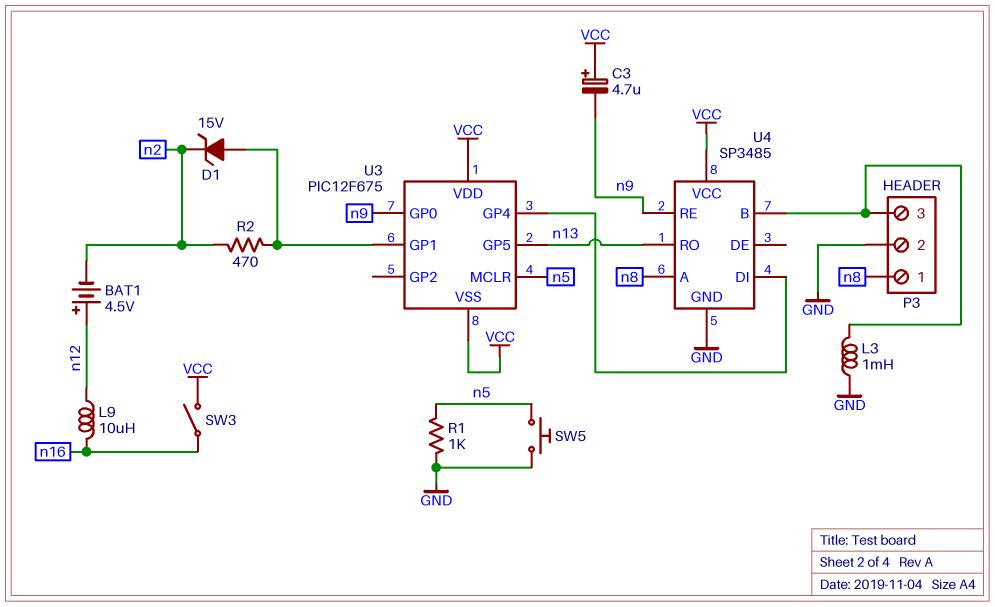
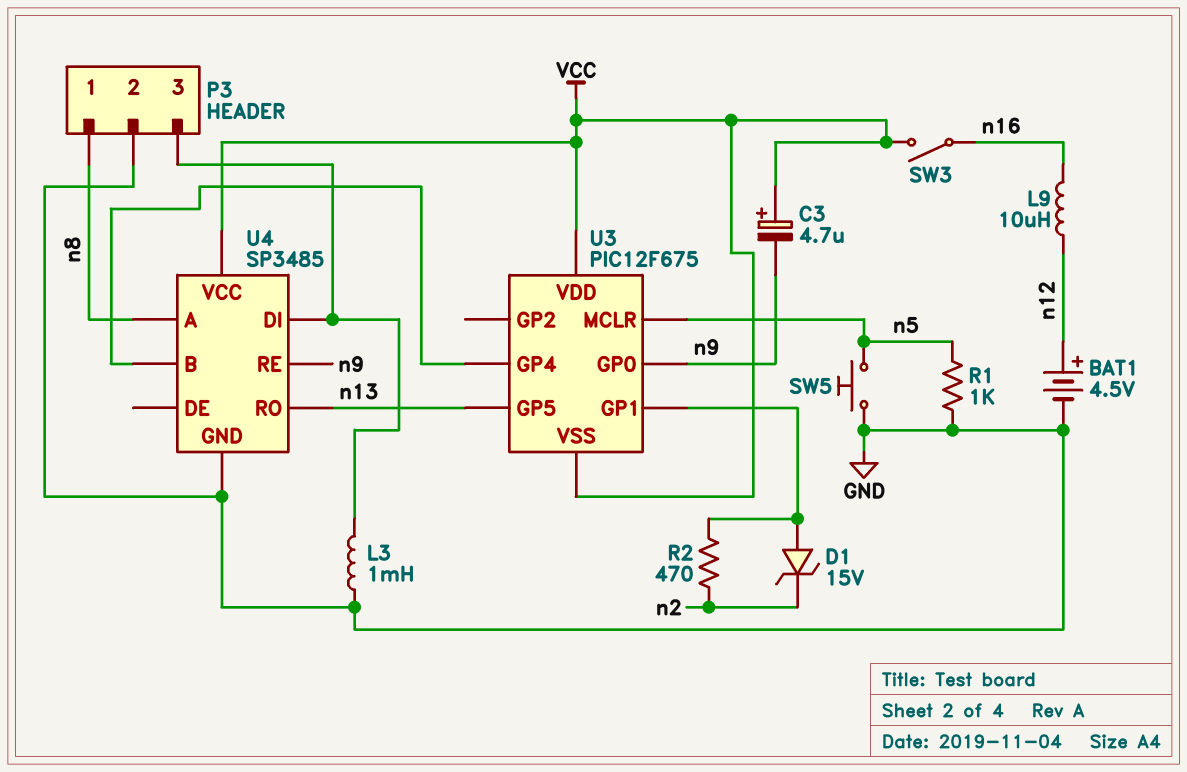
BAT1: 4.5V (plus n12, minus n2) -> 4.5V (plus n12, minus GND)
U4 pin B: P3/3 -> U3/GP4
U4 pin DI: U3/GP4 -> P3/3

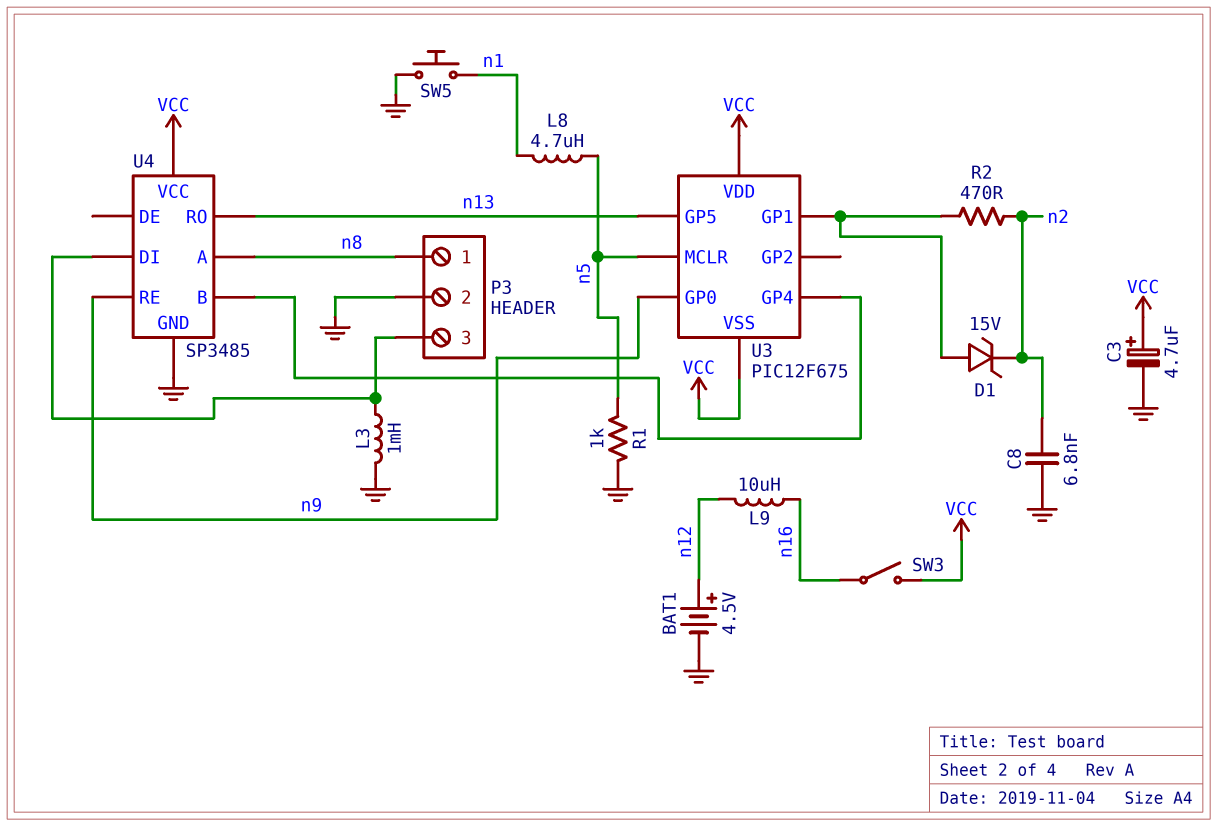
C3: 4.7uF (plus VCC, minus n9) -> 4.7uF (plus VCC, minus GND)
C8: none -> 6.8nF (GND, n2)
L8: none -> 4.7uH (n1, n5)
SW5: button (GND, n5) -> button (GND, n1)

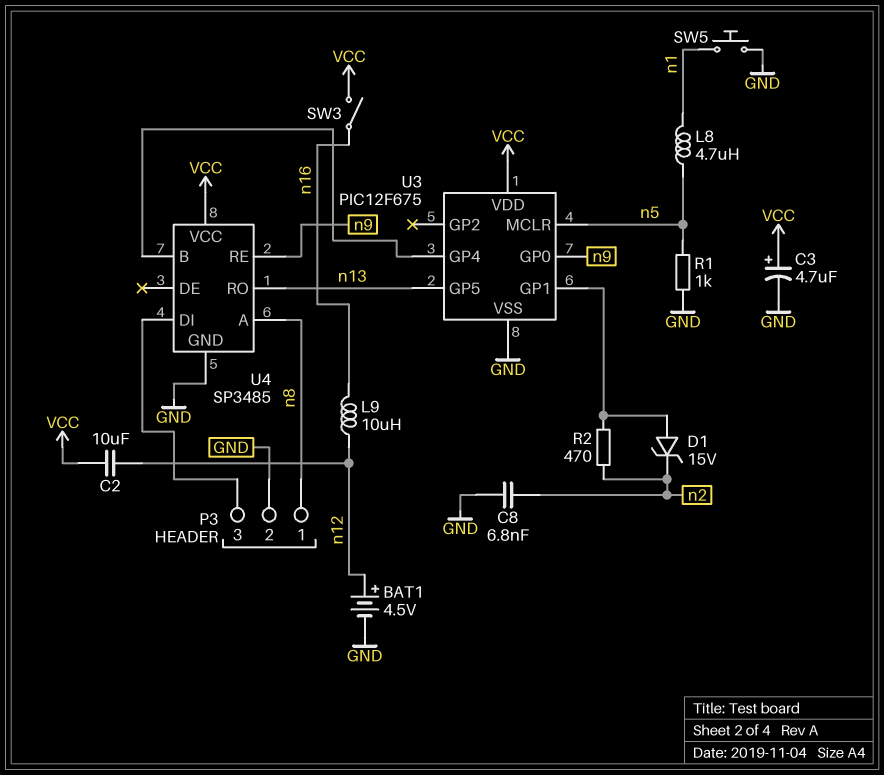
C2: none -> 10uF (VCC, n12)
L3: 1mH (GND, P3/3) -> none
U3 pin VSS: VCC -> GND

